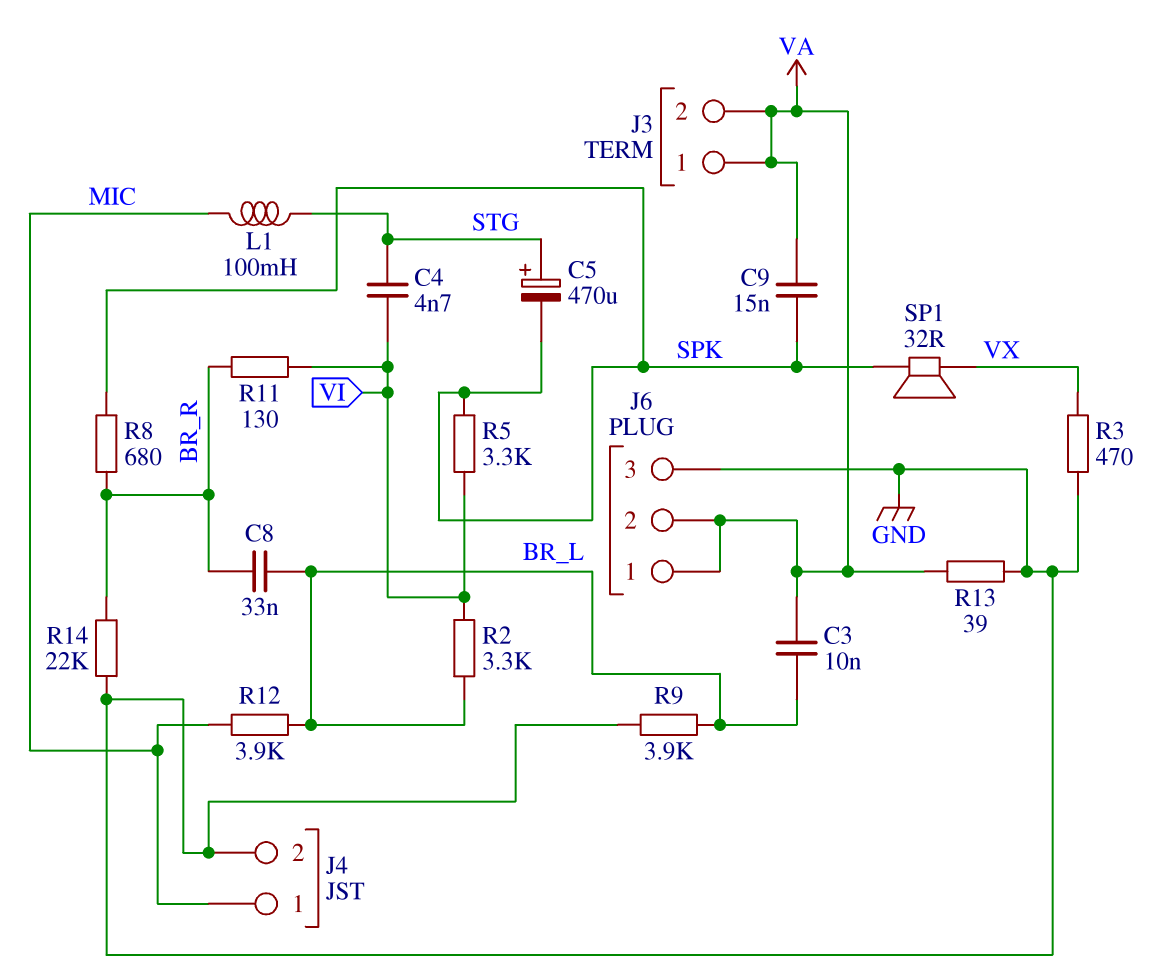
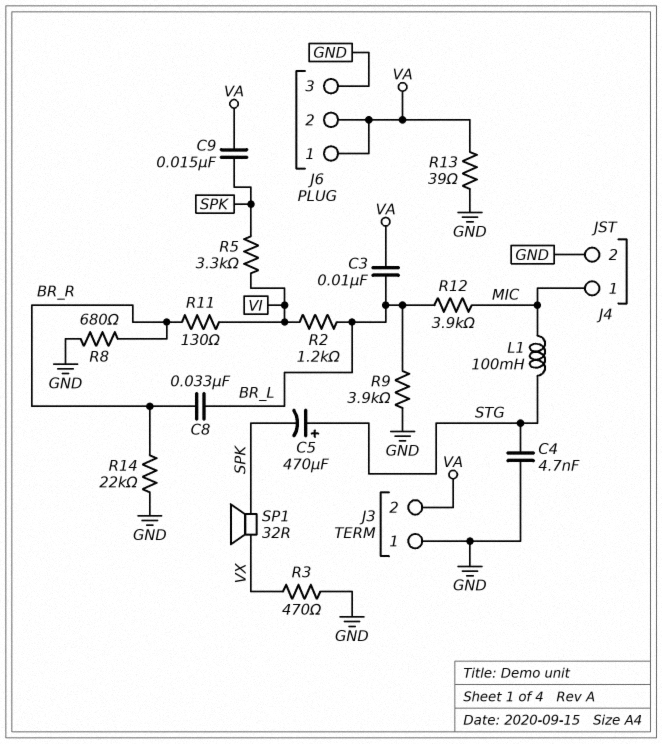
C4: 4.7nF (STG, VI) -> 4.7nF (GND, STG)
J3 pin 1: VA -> GND
R2: 3.3k (BR_L, VI) -> 1.2k (BR_L, VI)
R8: 680 (BR_R, SPK) -> 680 (BR_R, GND)

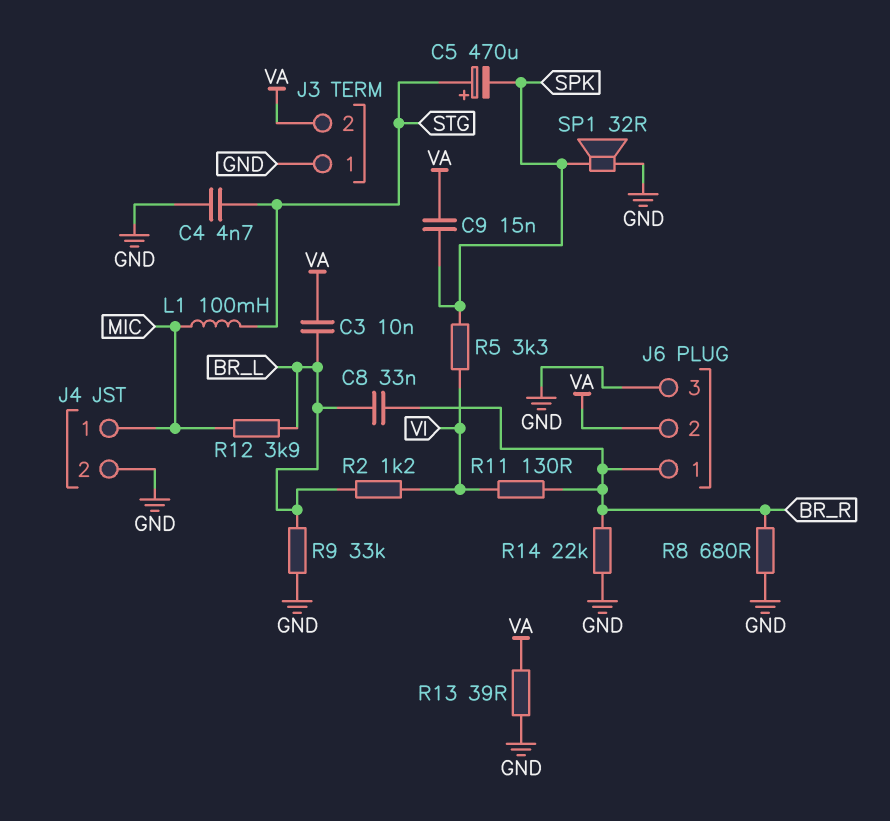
J6 pin 1: VA -> BR_R
R3: 470 (GND, VX) -> none
R9: 3.9k (BR_L, GND) -> 33k (BR_L, GND)
SP1: speaker 32R (SPK, VX) -> speaker 32R (GND, SPK)

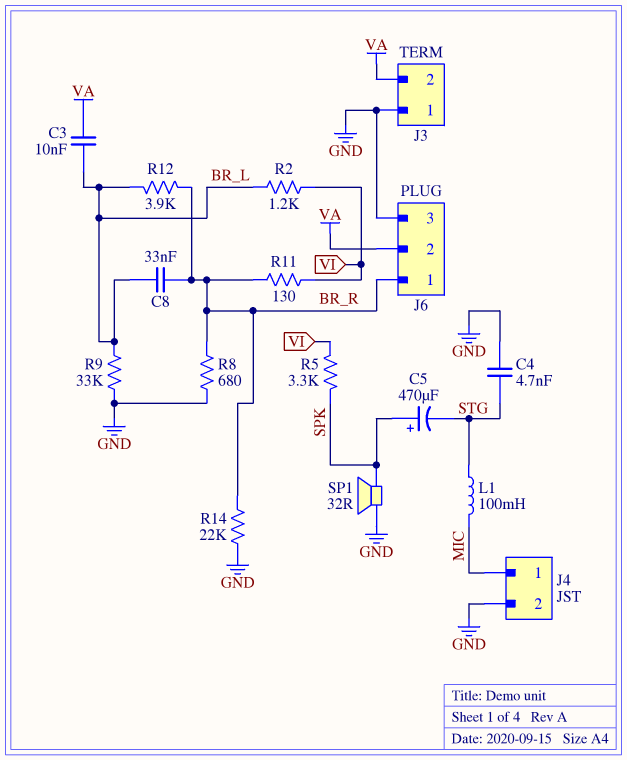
C5: 470uF (plus STG, minus SPK) -> 470uF (plus SPK, minus STG)
C9: 15nF (SPK, VA) -> none
R12: 3.9k (BR_L, MIC) -> 3.9k (BR_L, BR_R)
R13: 39 (GND, VA) -> none

